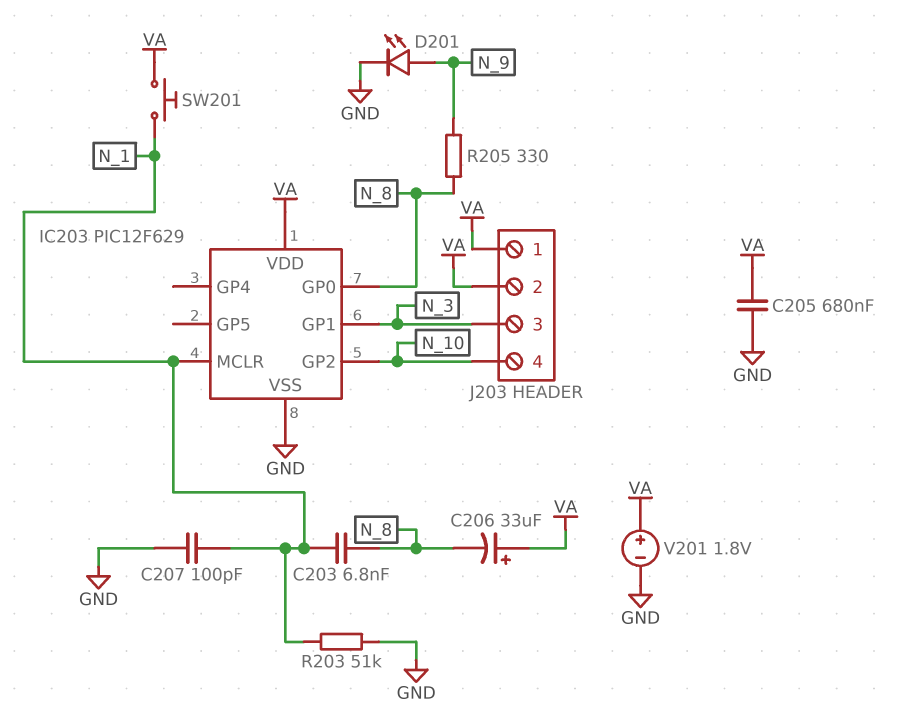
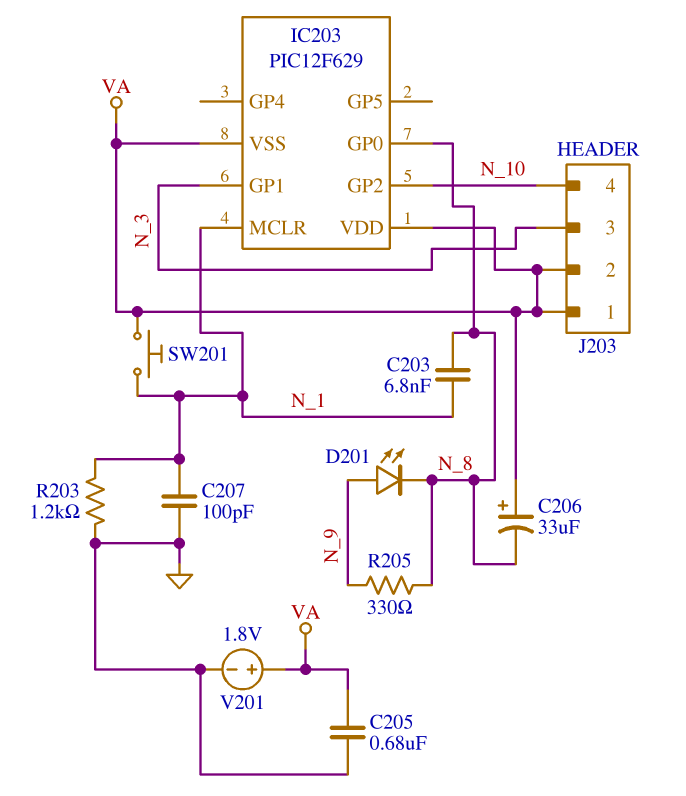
D201: LED (A N_9, K GND) -> LED (A N_9, K N_8)
IC203 pin VSS: GND -> VA
R203: 51k (GND, N_1) -> 1.2k (GND, N_1)

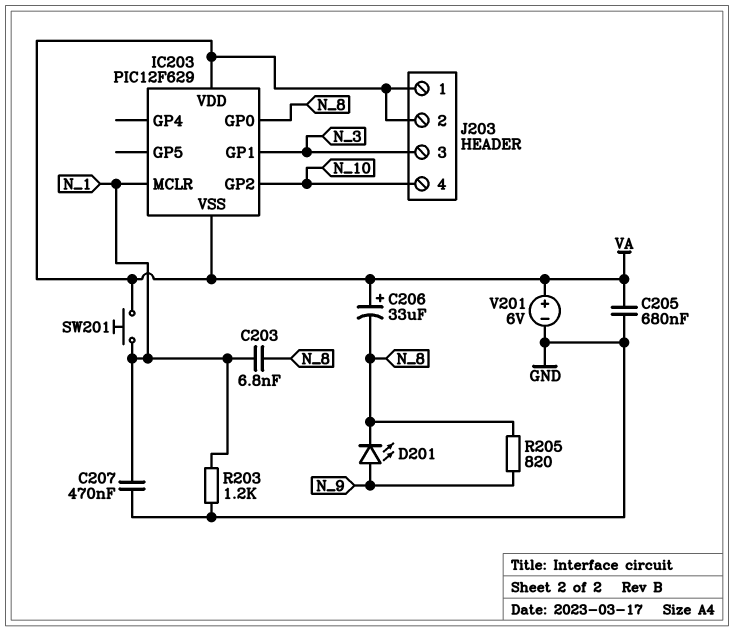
C207: 100pF (GND, N_1) -> 470nF (GND, N_1)
R205: 330 (N_8, N_9) -> 820 (N_8, N_9)
V201: 1.8V (plus VA, minus GND) -> 6V (plus VA, minus GND)

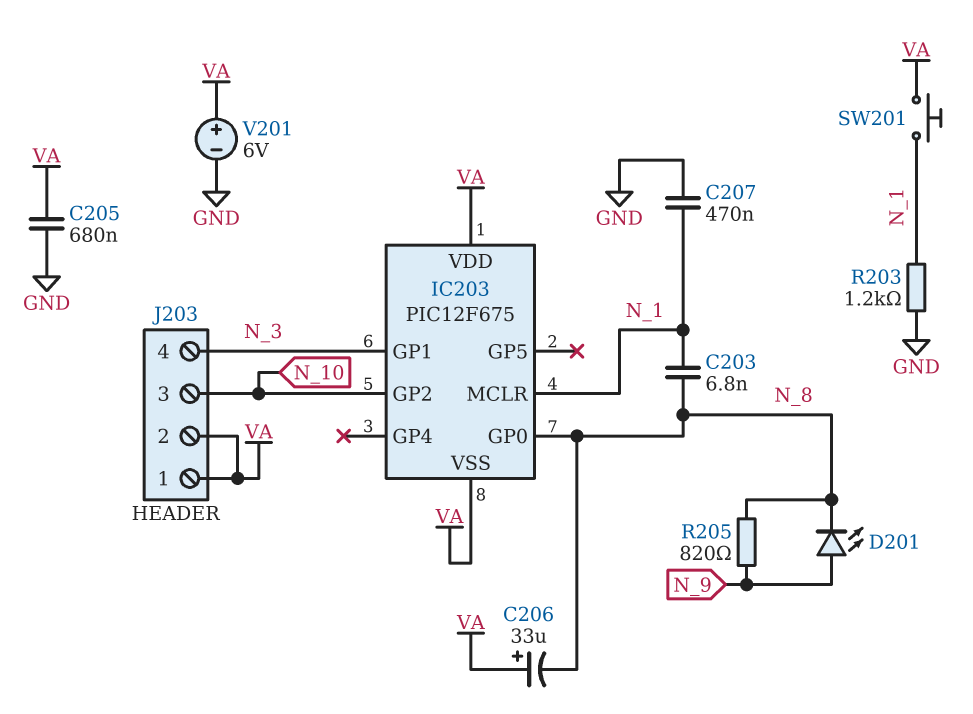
IC203: PIC12F629 -> PIC12F675
J203 pin 3: N_3 -> N_10
J203 pin 4: N_10 -> N_3

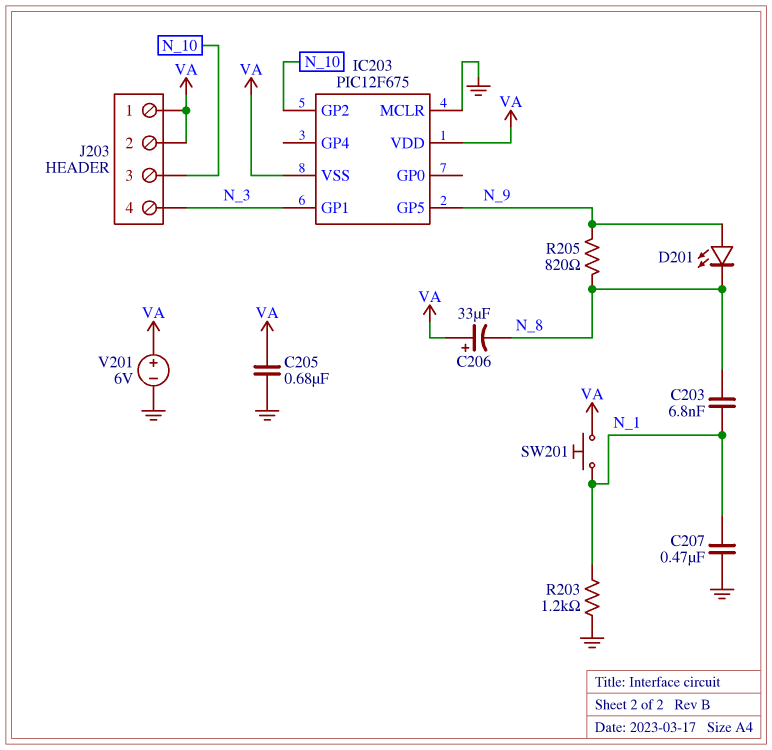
IC203 pin GP0: N_8 -> none
IC203 pin GP5: none -> N_9
IC203 pin MCLR: N_1 -> GND

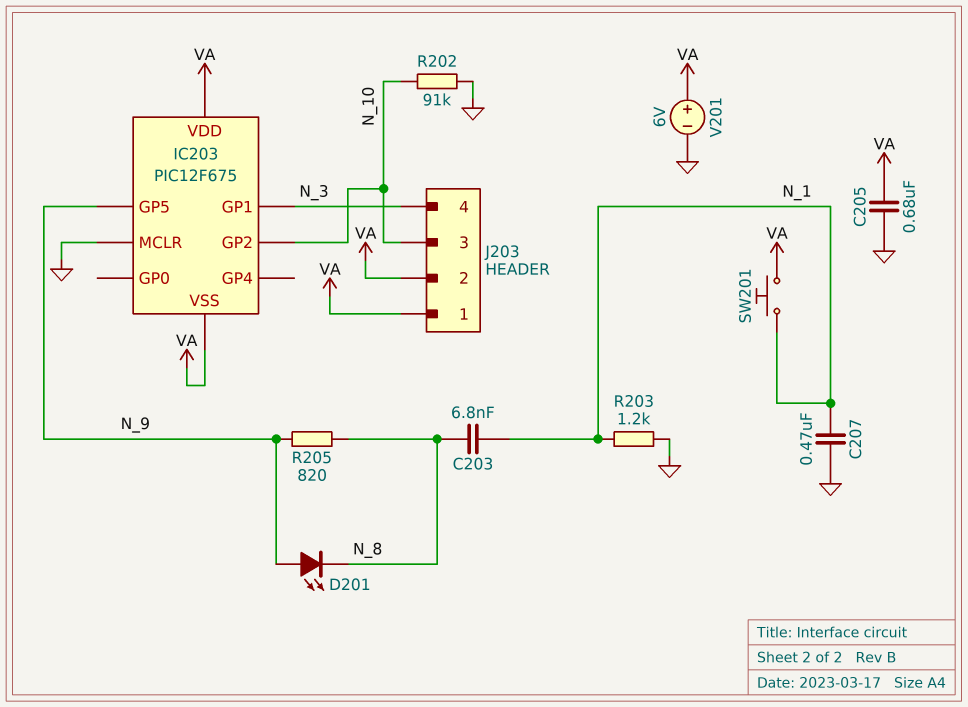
C206: 33uF (plus VA, minus N_8) -> none
R202: none -> 91k (GND, N_10)

